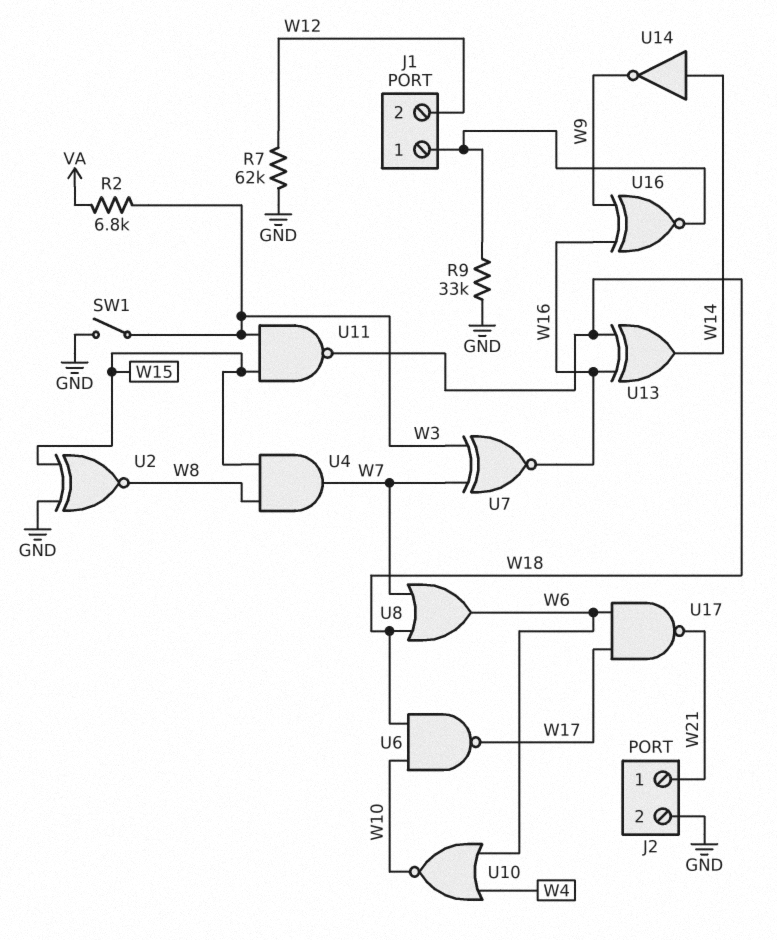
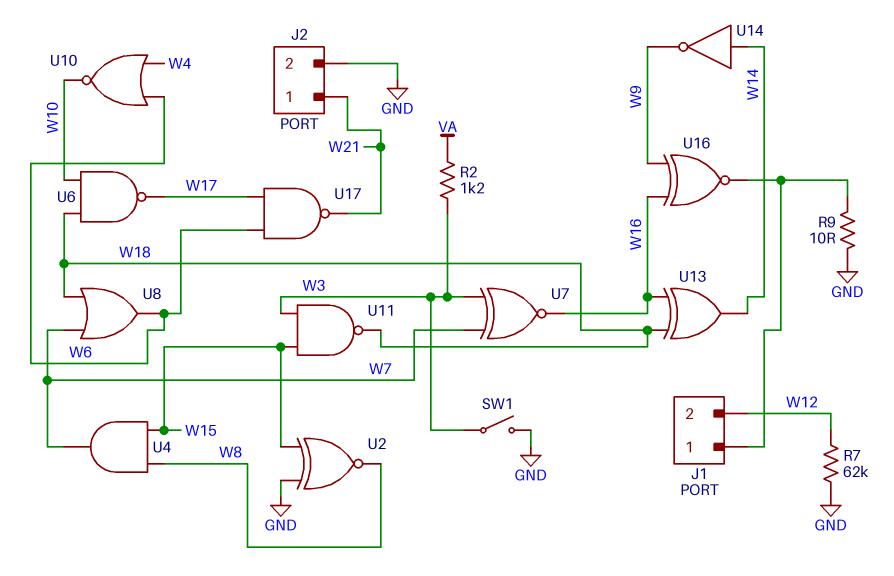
R2: 6.8k (VA, W3) -> 1.2k (VA, W3)
R9: 33k (GND, J1/1) -> 10 (GND, J1/1)

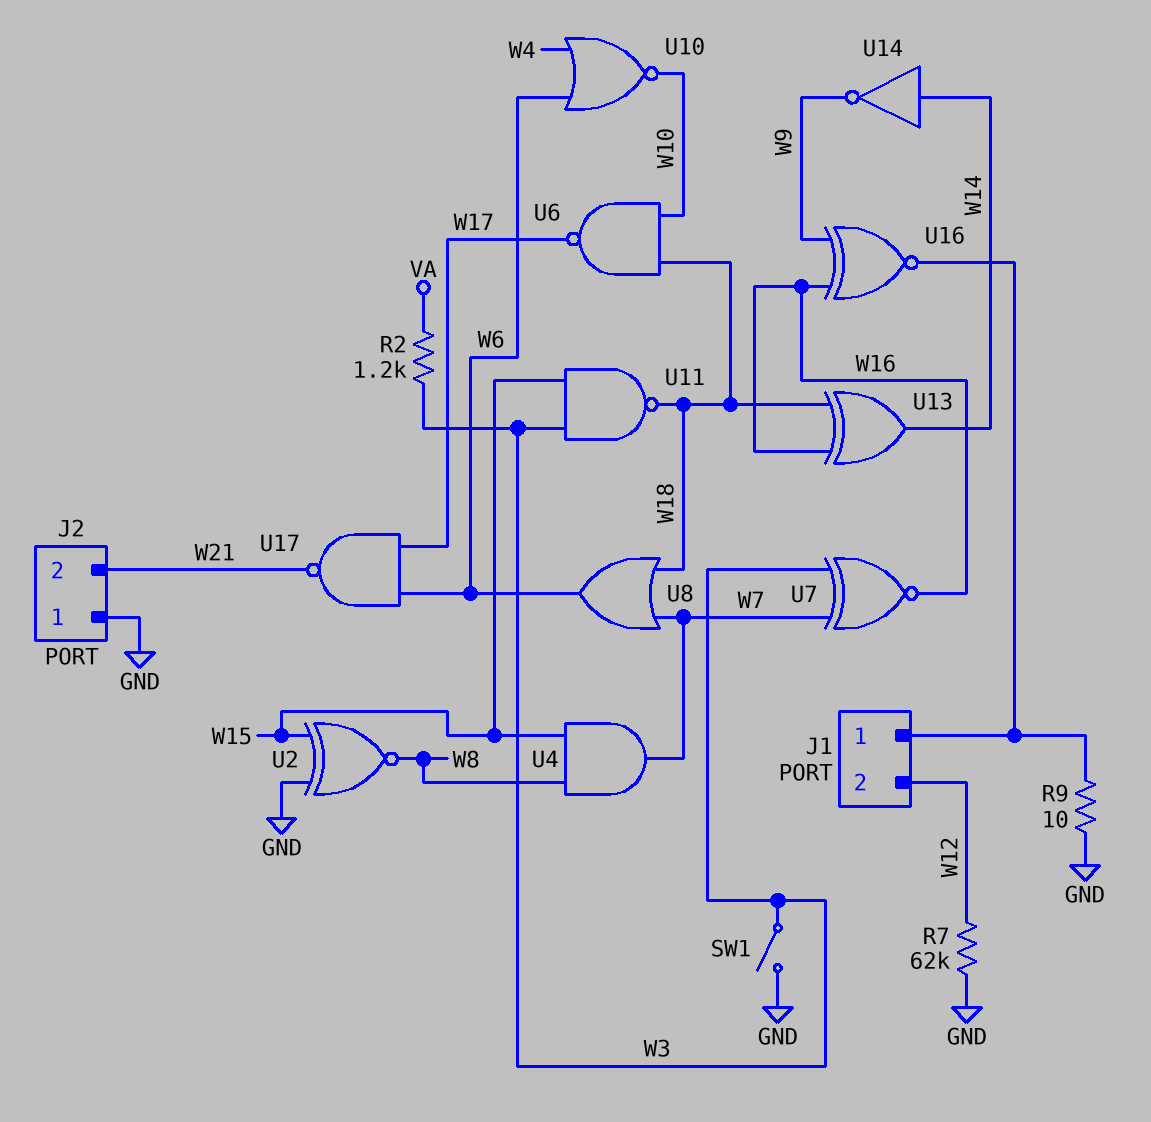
J2 pin 1: W21 -> GND
J2 pin 2: GND -> W21

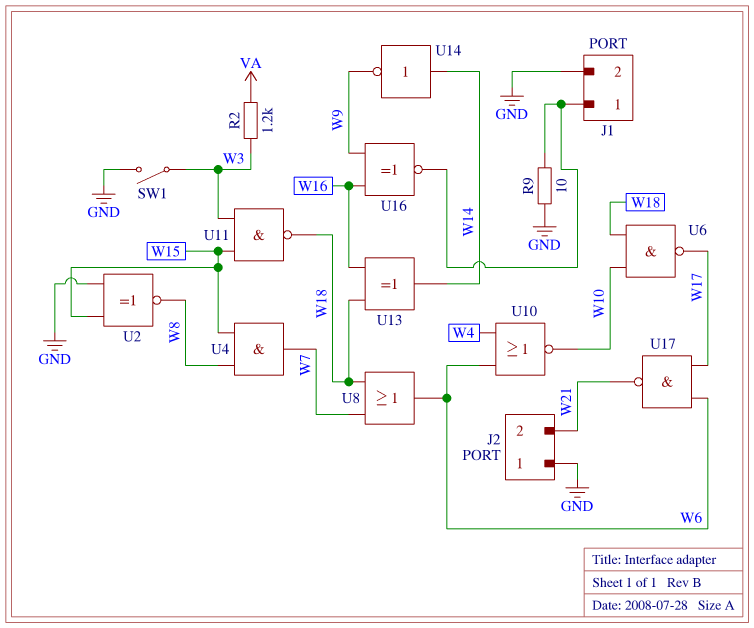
J1 pin 2: W12 -> GND
R7: 62k (GND, W12) -> none
U7: XNOR (in W3, in W7, out W16) -> none

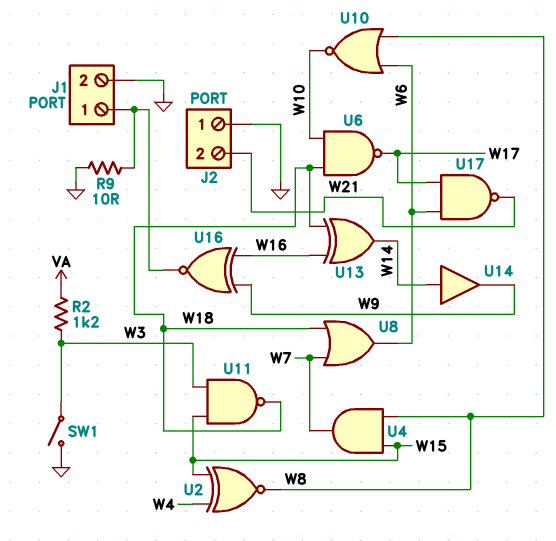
U2: XNOR (in GND, in W15, out W8) -> XNOR (in W4, in W15, out W8)
U10: NOR (in W4, in W6, out W10) -> NOR (in W6, in W8, out W10)
U14: NOT (in W14, out W9) -> buffer (in W14, out W9)

